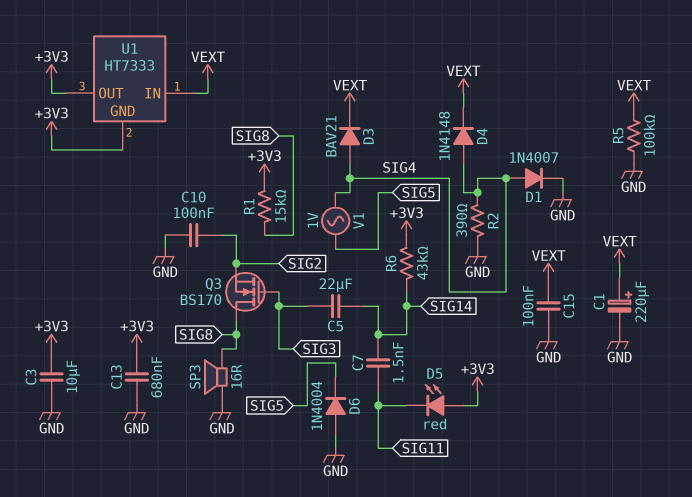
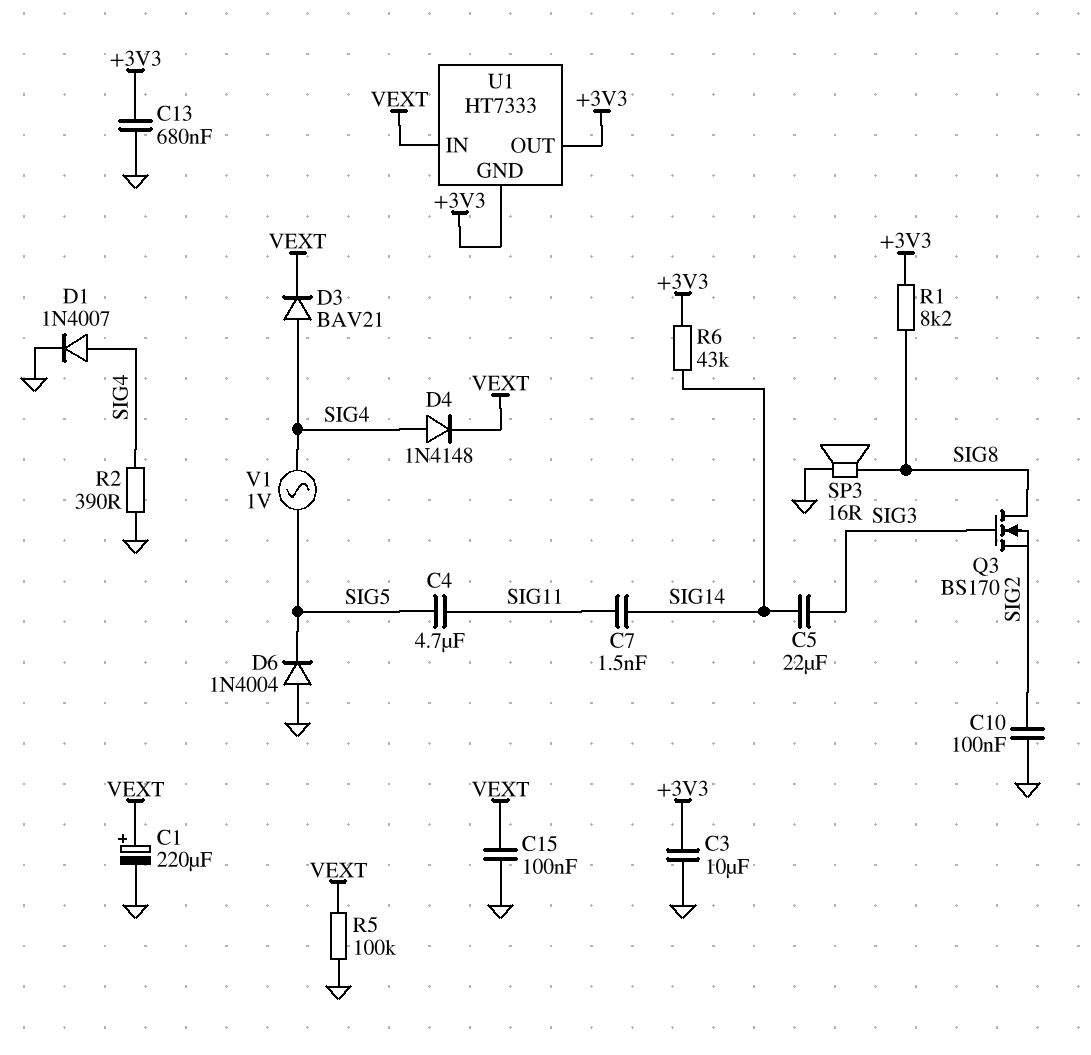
C4: none -> 4.7uF (SIG5, SIG11)
D5: LED red (A +3V3, K SIG11) -> none
R1: 15k (+3V3, SIG8) -> 8.2k (+3V3, SIG8)

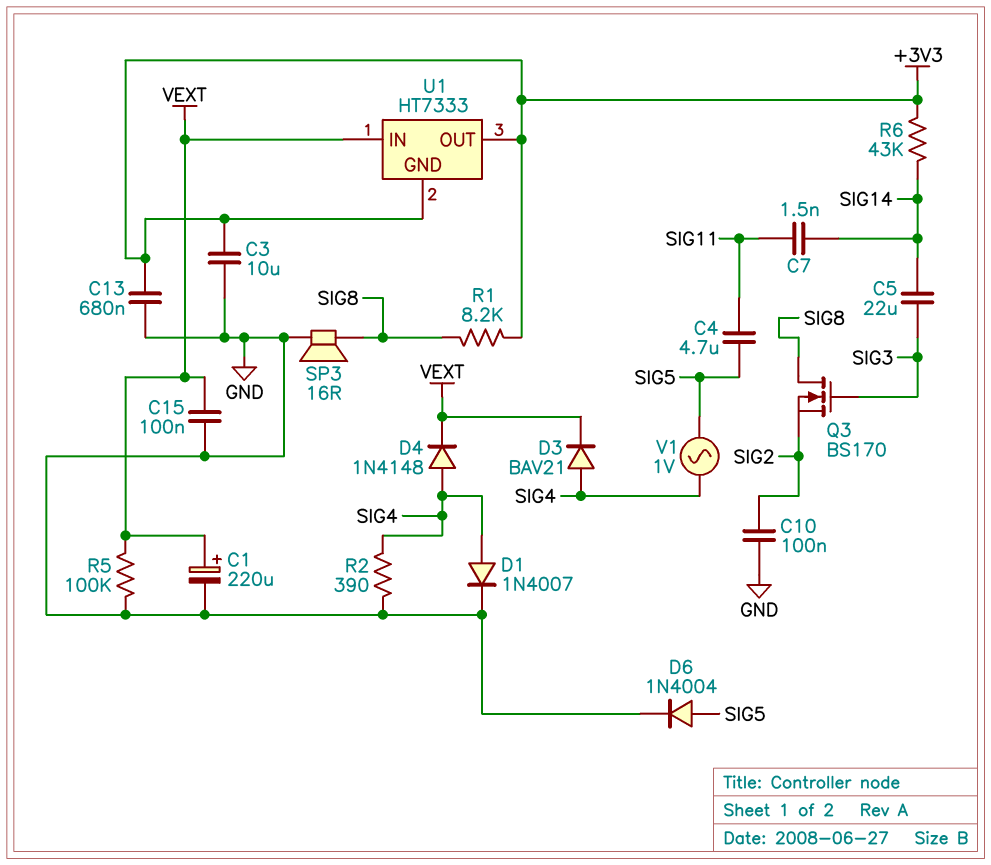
D6: diode 1N4004 (A GND, K SIG5) -> diode 1N4004 (A SIG5, K GND)

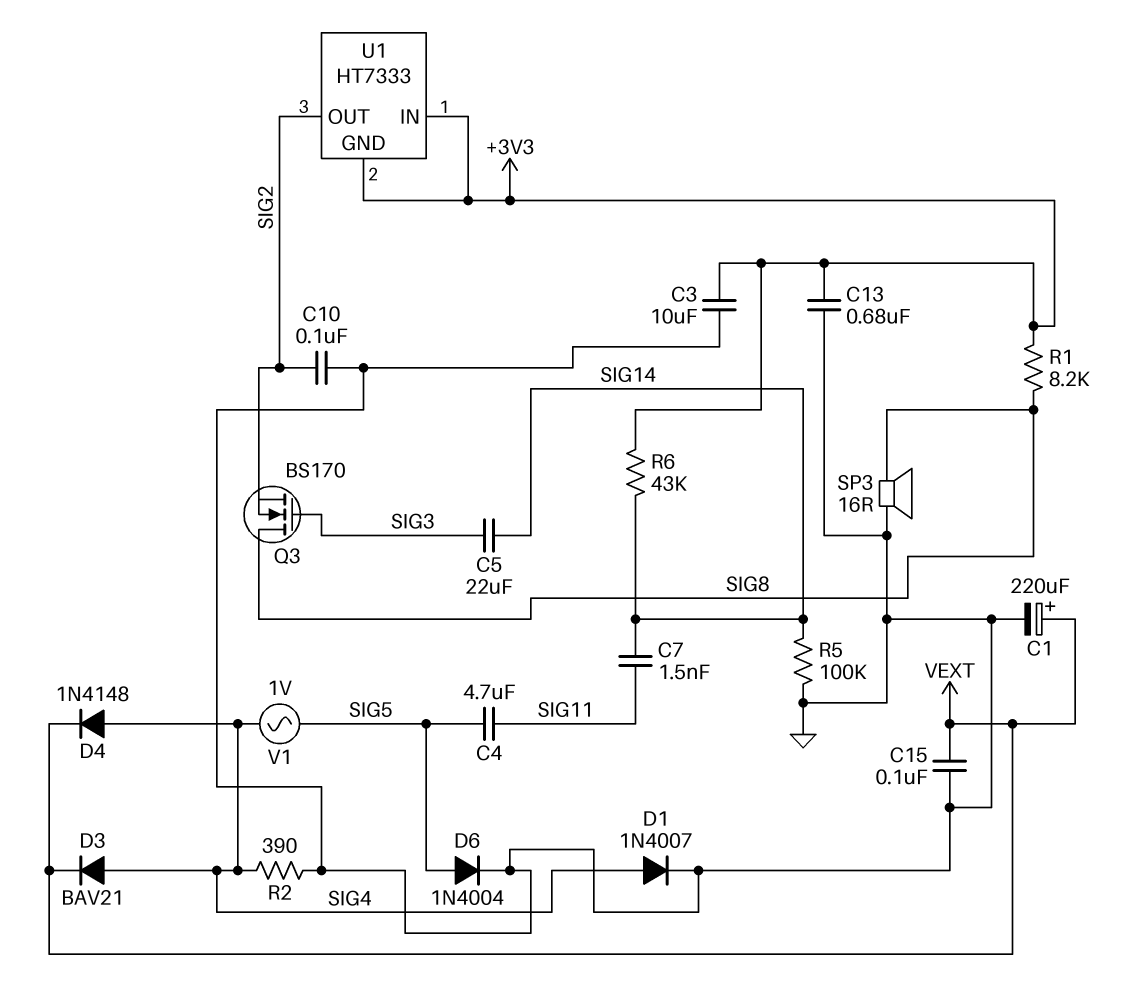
R5: 100k (GND, VEXT) -> 100k (GND, SIG14)
U1 pin IN: VEXT -> +3V3
U1 pin OUT: +3V3 -> SIG2

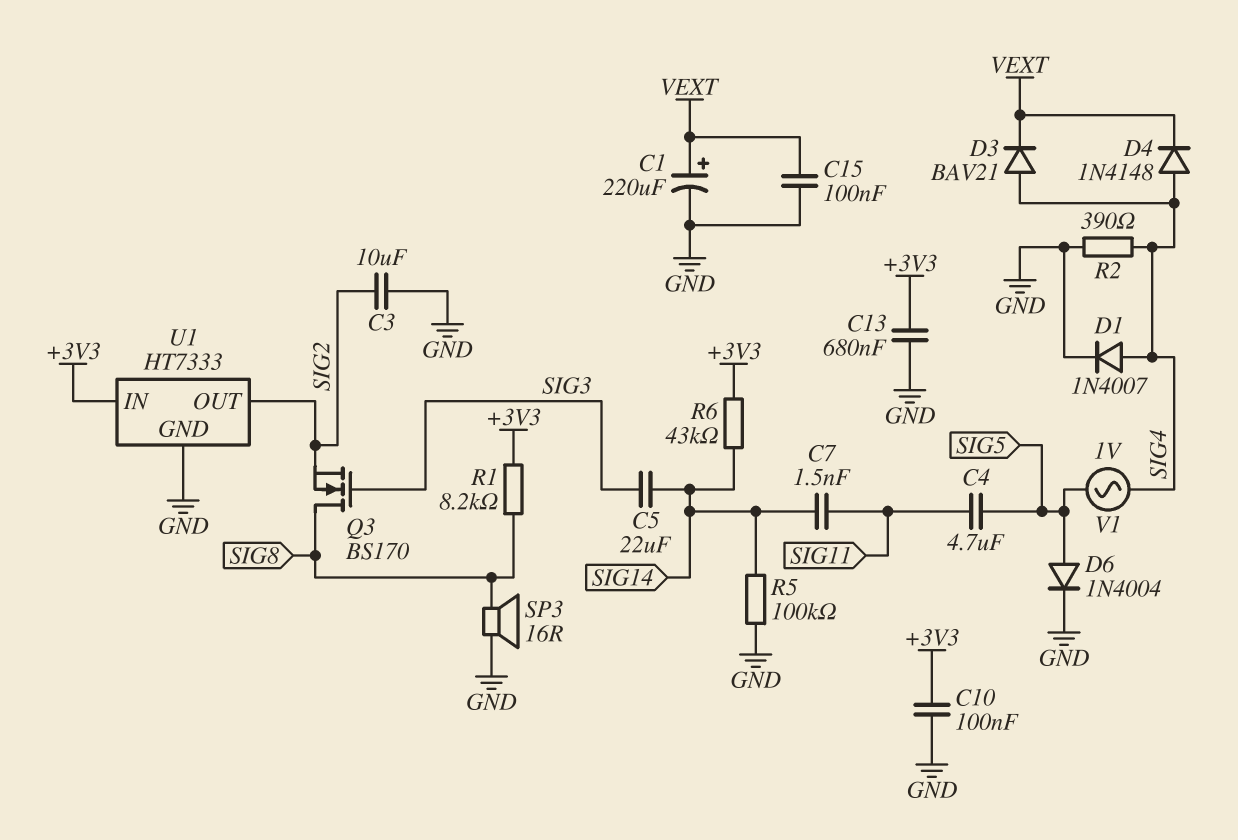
C3: 10uF (+3V3, GND) -> 10uF (GND, SIG2)
C10: 100nF (GND, SIG2) -> 100nF (+3V3, GND)
U1 pin GND: +3V3 -> GND

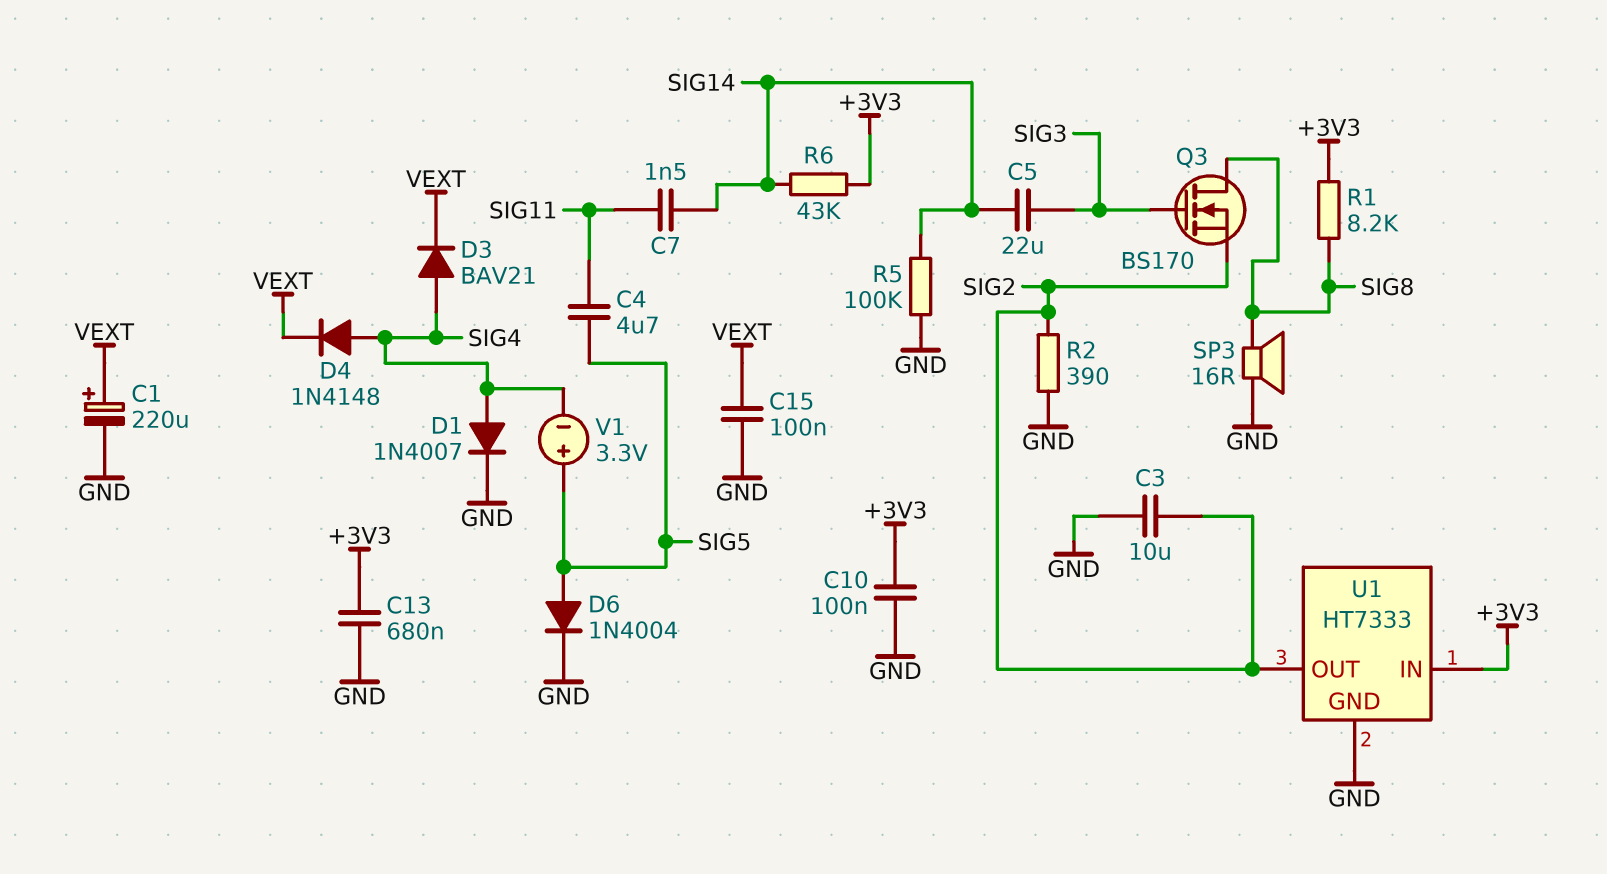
R2: 390 (GND, SIG4) -> 390 (GND, SIG2)
V1: AC 1V (SIG4, SIG5) -> 3.3V (plus SIG5, minus SIG4)

